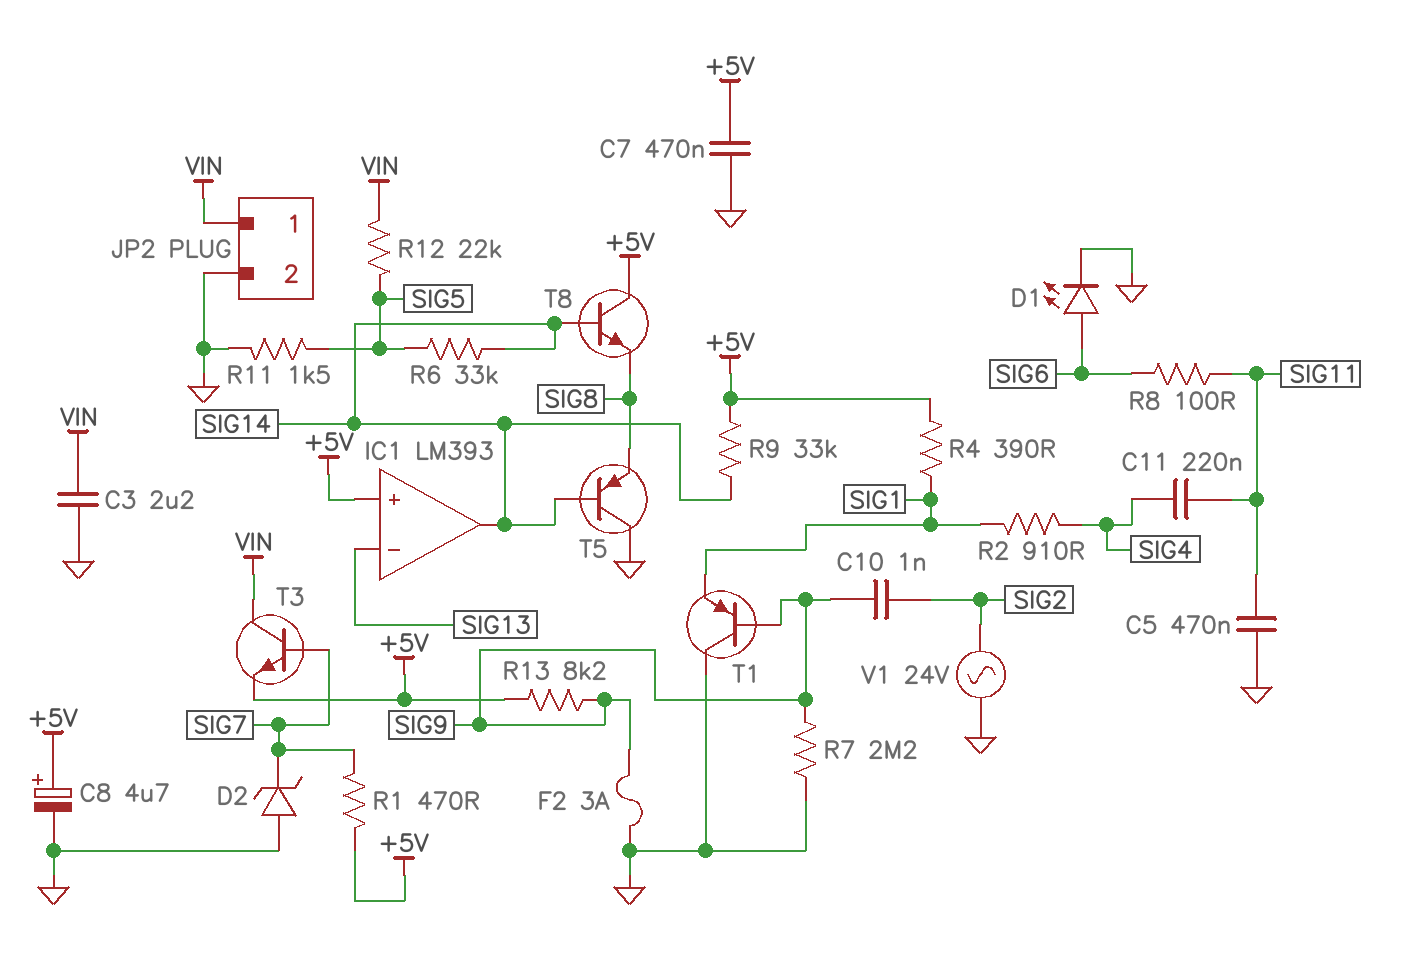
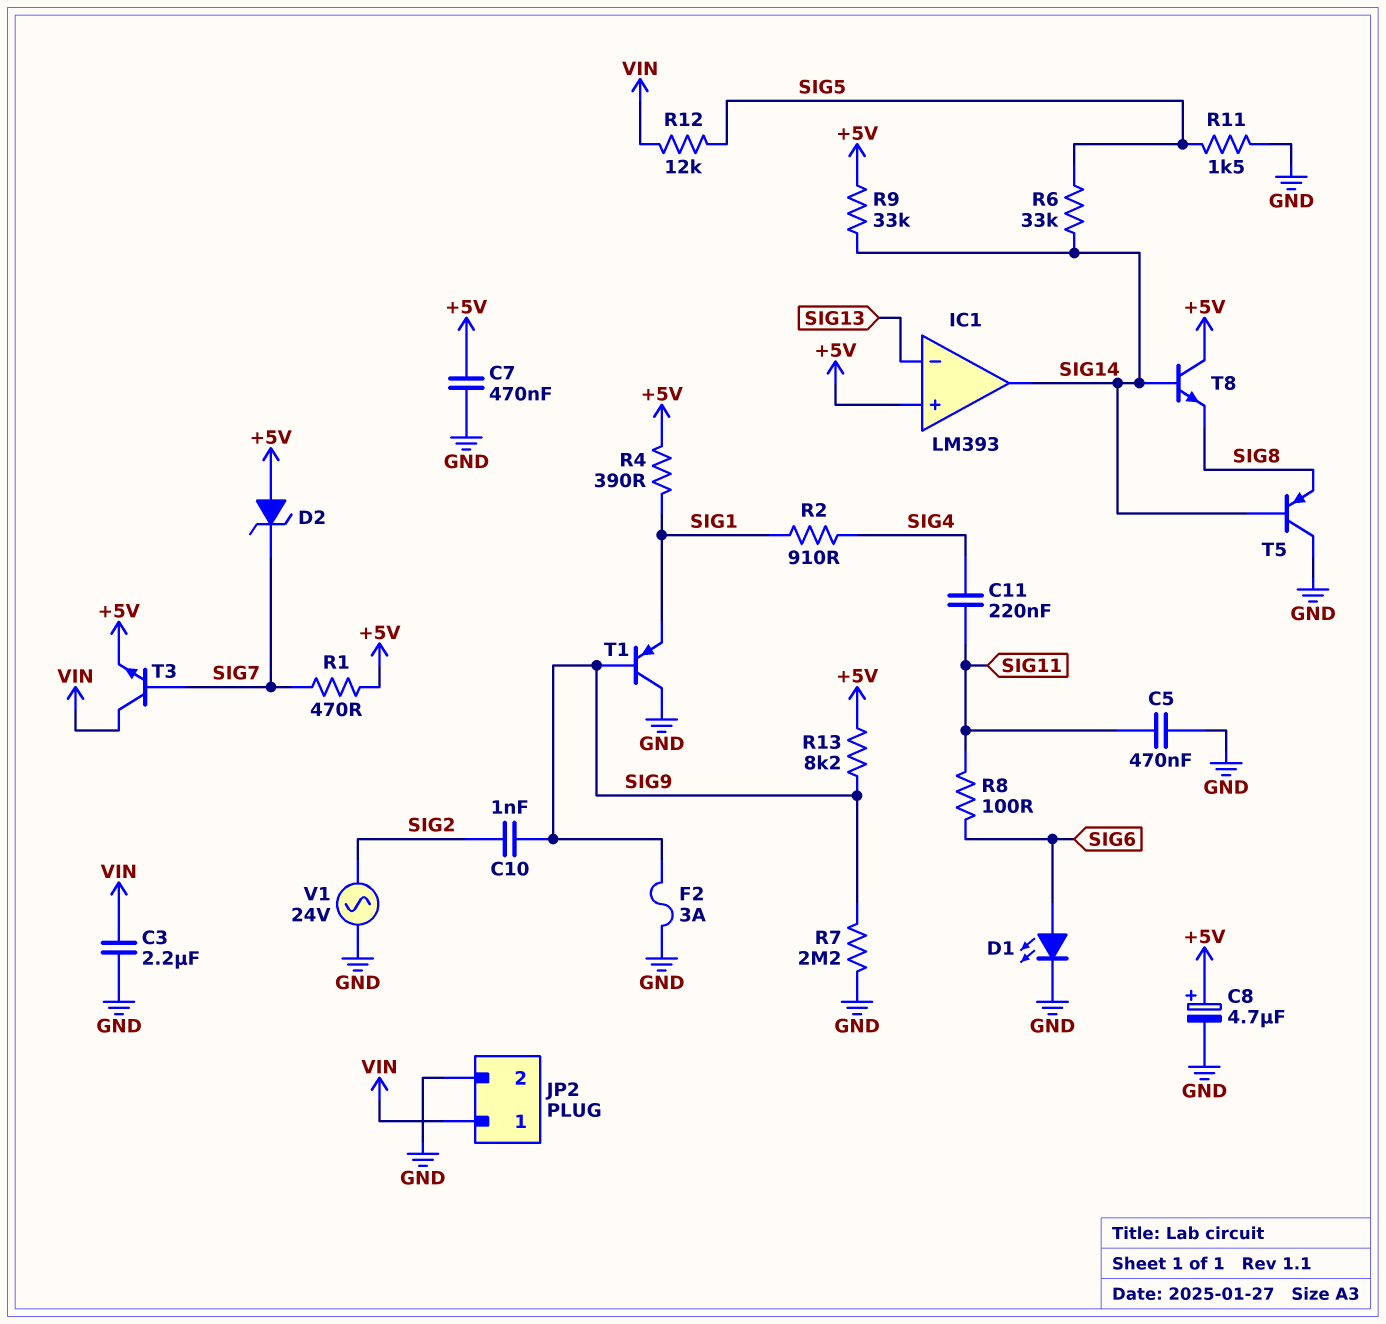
D2: zener (A GND, K SIG7) -> zener (A +5V, K SIG7)
R12: 22k (SIG5, VIN) -> 12k (SIG5, VIN)

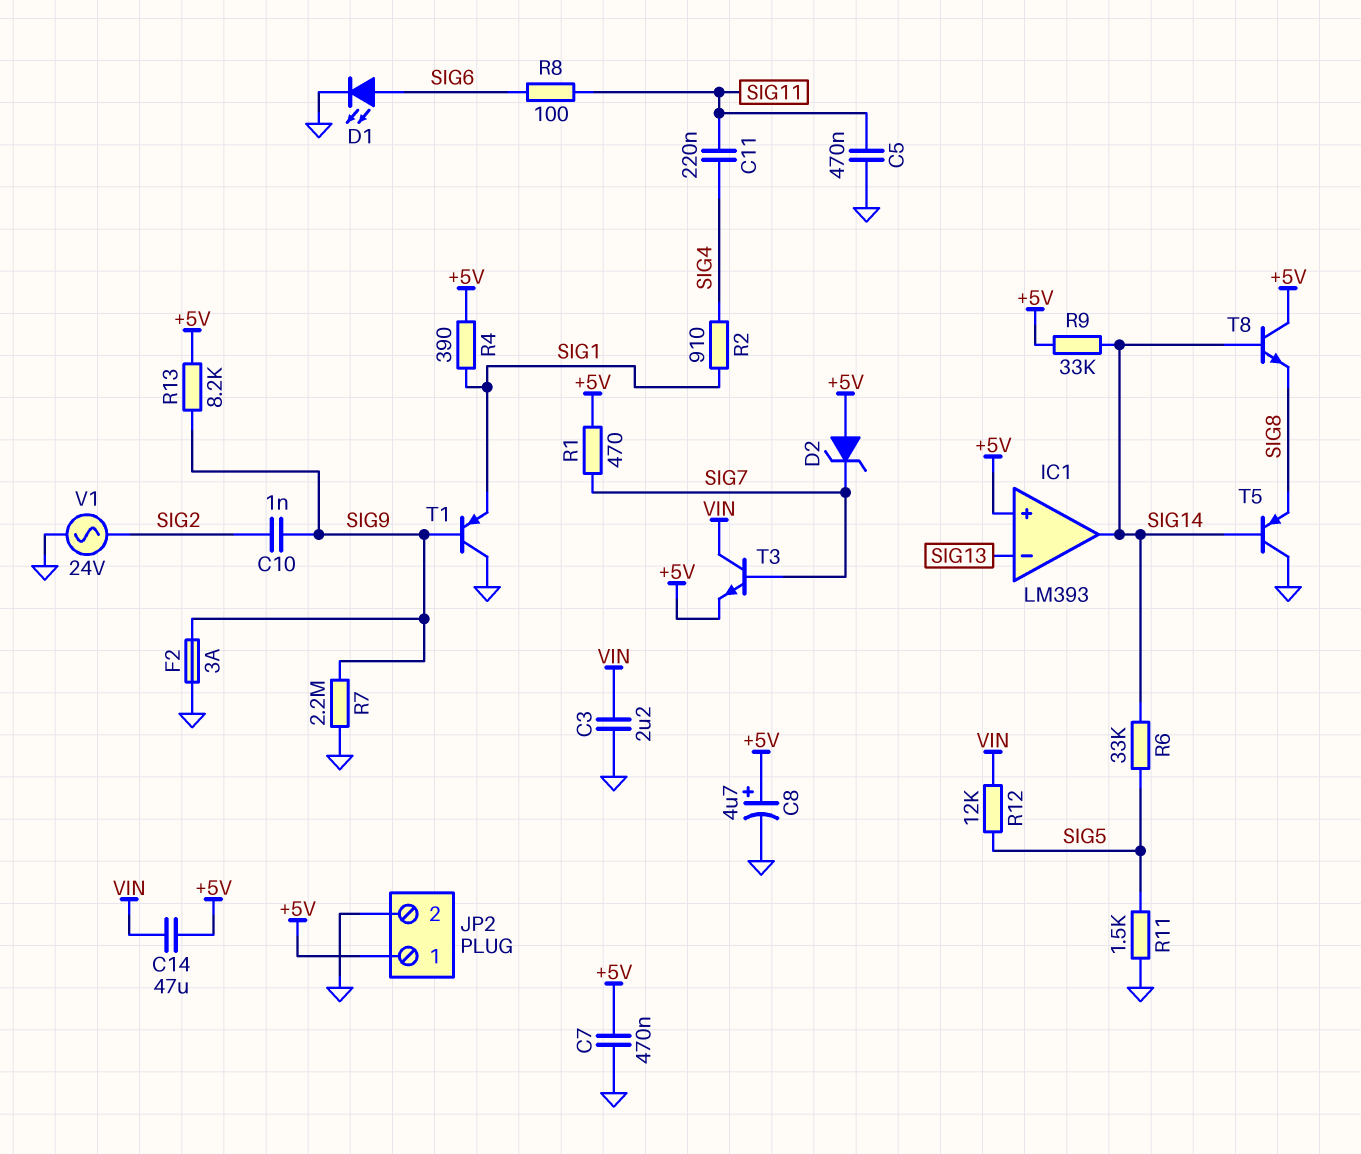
C14: none -> 47uF (+5V, VIN)
JP2 pin 1: VIN -> +5V

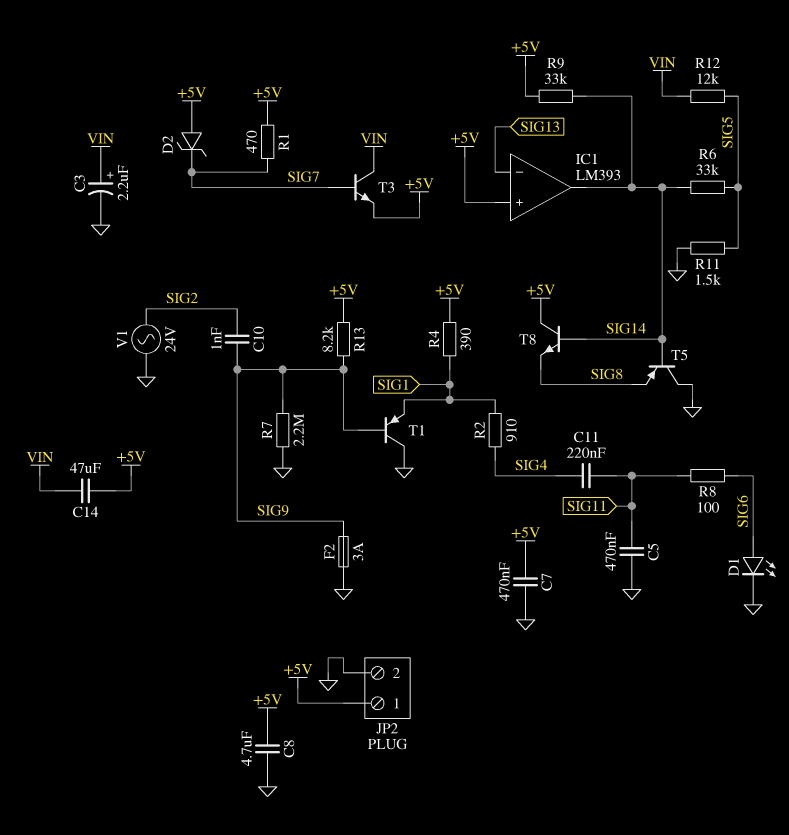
C3: 2.2uF (GND, VIN) -> 2.2uF (plus VIN, minus GND)
C8: 4.7uF (plus +5V, minus GND) -> 4.7uF (+5V, GND)

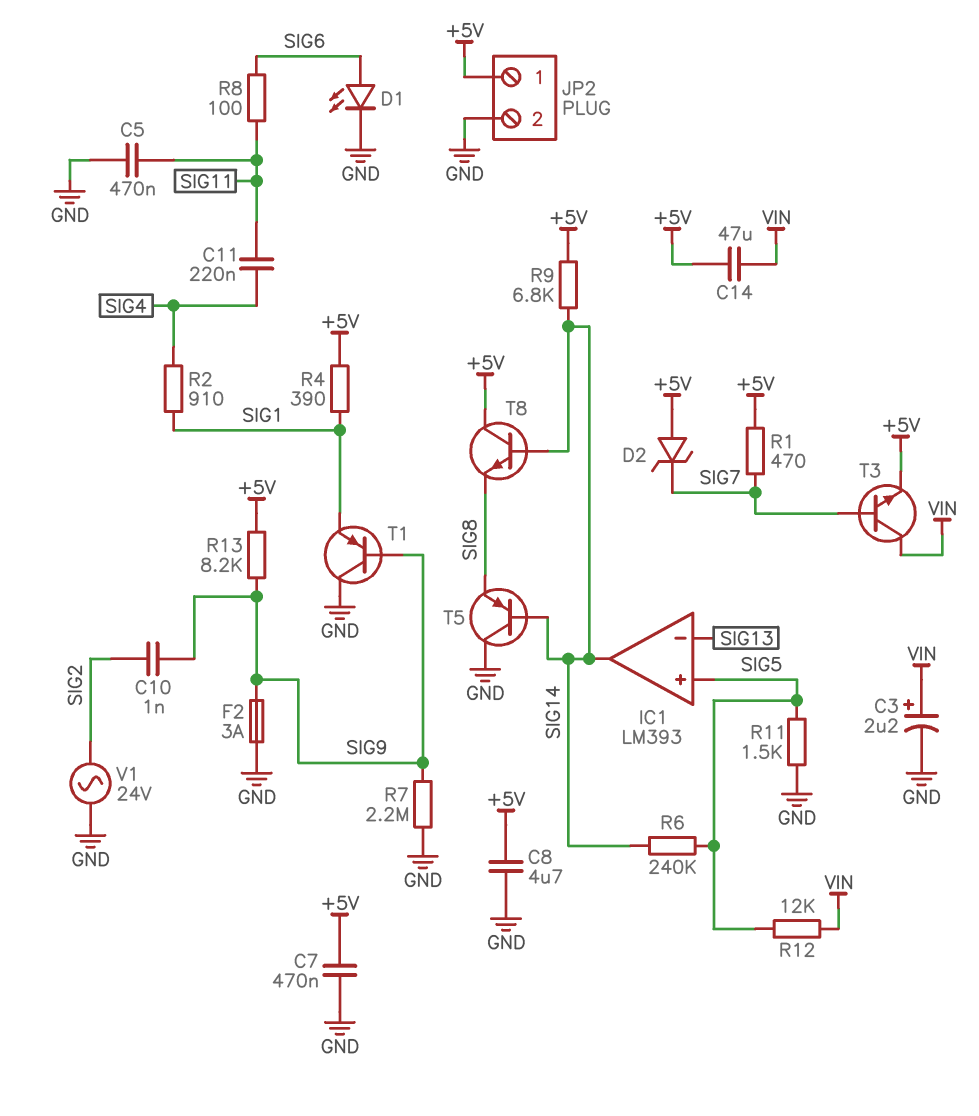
IC1 pin in+: +5V -> SIG5
R6: 33k (SIG5, SIG14) -> 240k (SIG5, SIG14)
R9: 33k (+5V, SIG14) -> 6.8k (+5V, SIG14)

